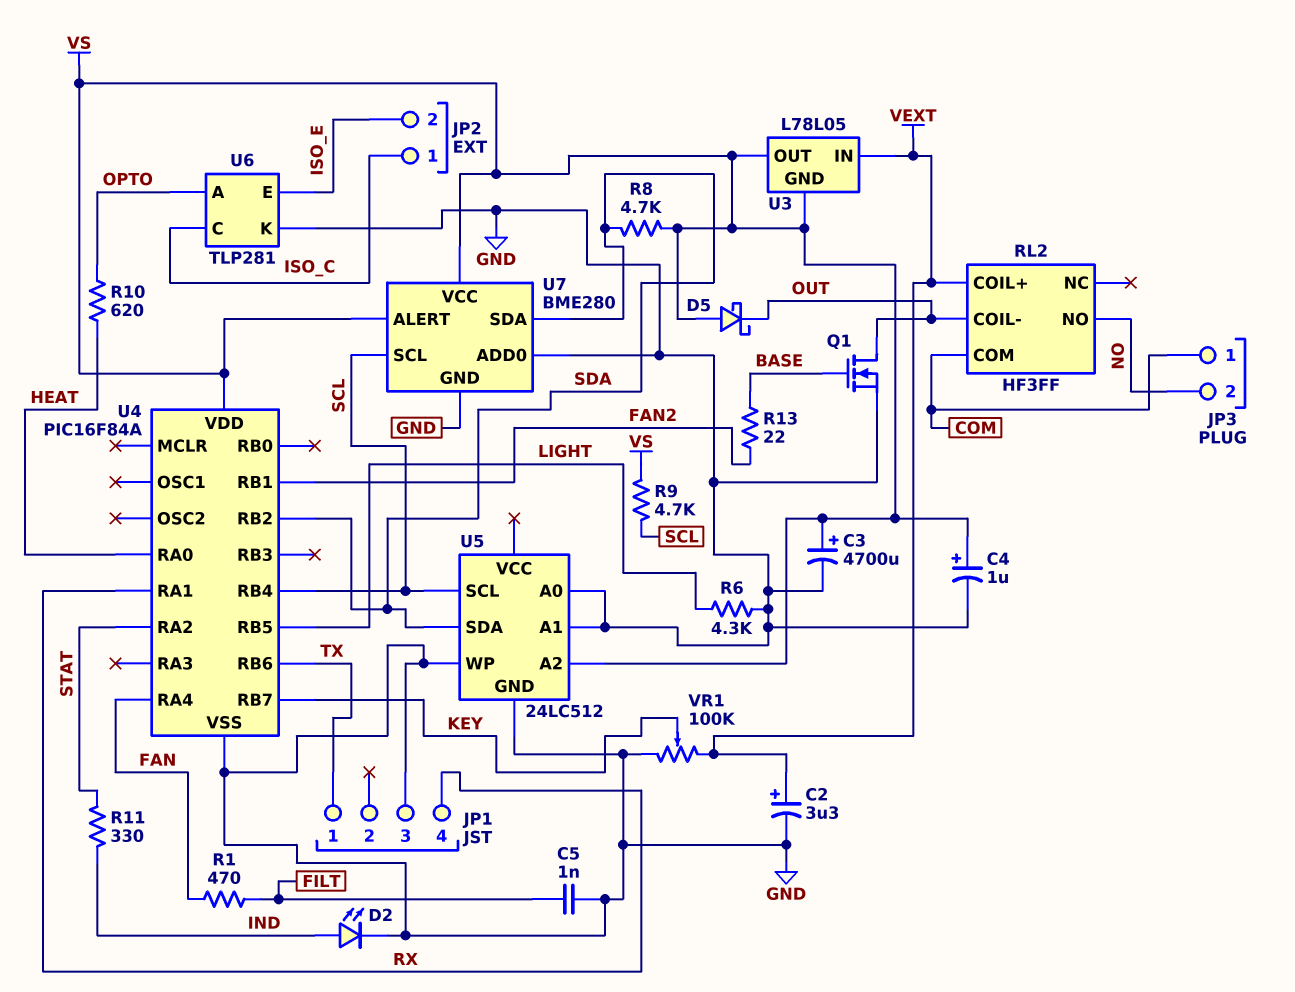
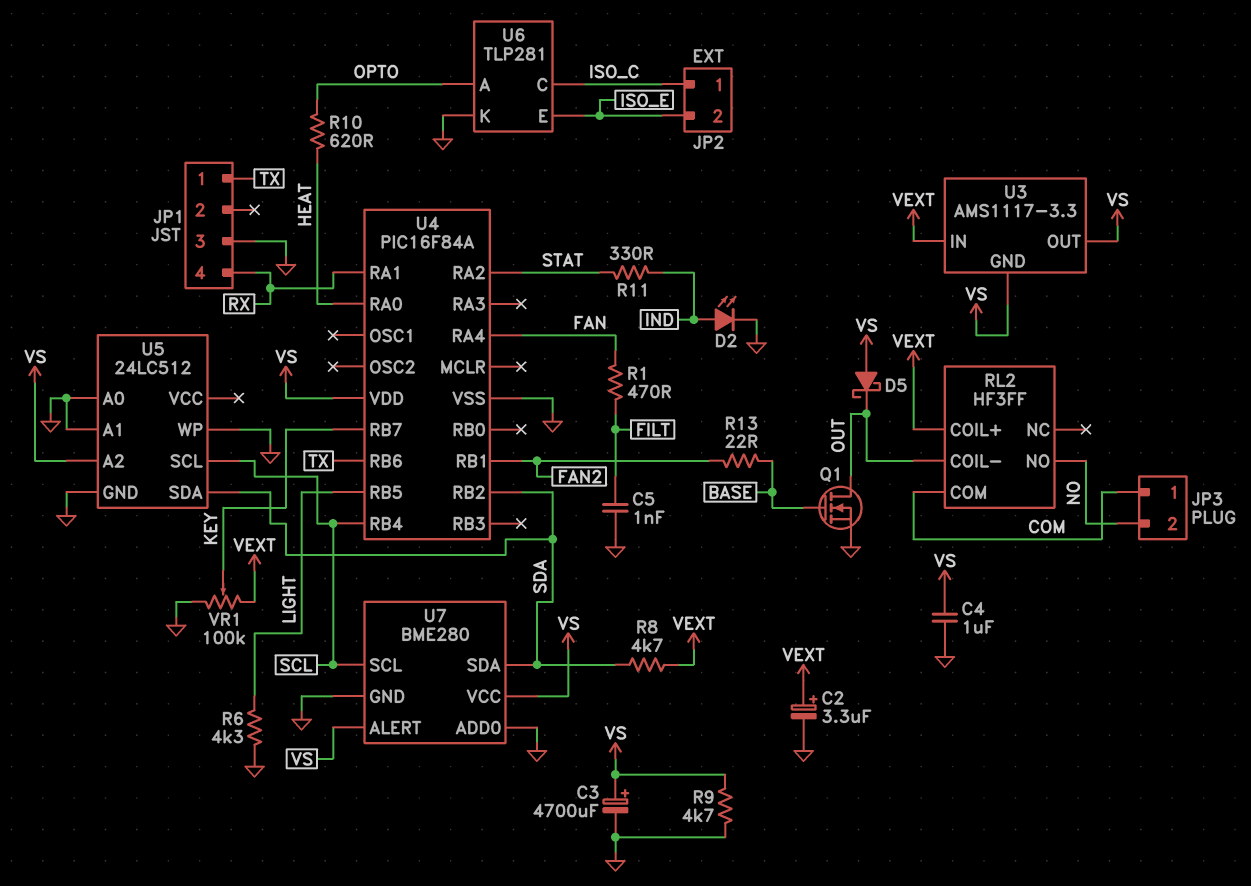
C4: 1uF (plus VS, minus GND) -> 1uF (GND, VS)
R8: 4.7k (SDA, VS) -> 4.7k (SDA, VEXT)
R9: 4.7k (SCL, VS) -> 4.7k (GND, VS)
U3: L78L05 -> AMS1117-3.3

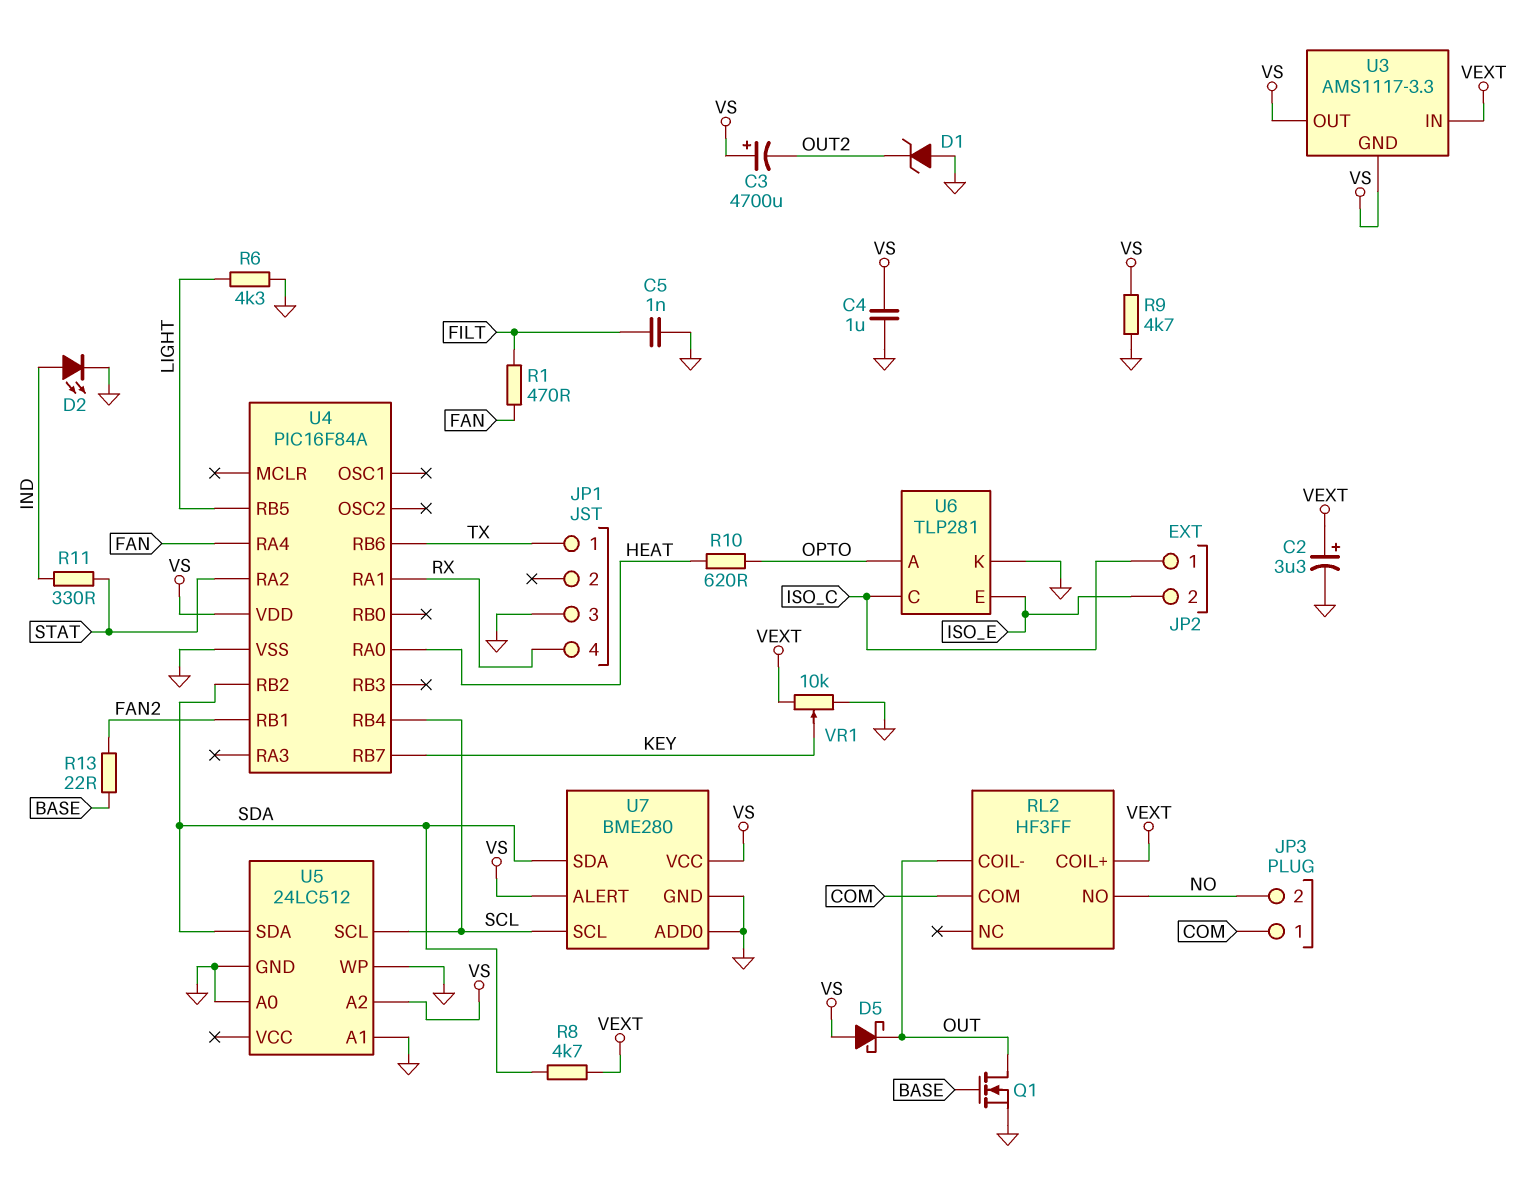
C3: 4700uF (plus VS, minus GND) -> 4700uF (plus VS, minus OUT2)
D1: none -> zener (A GND, K OUT2)
VR1: 100k (GND, VEXT, wiper KEY) -> 10k (GND, VEXT, wiper KEY)

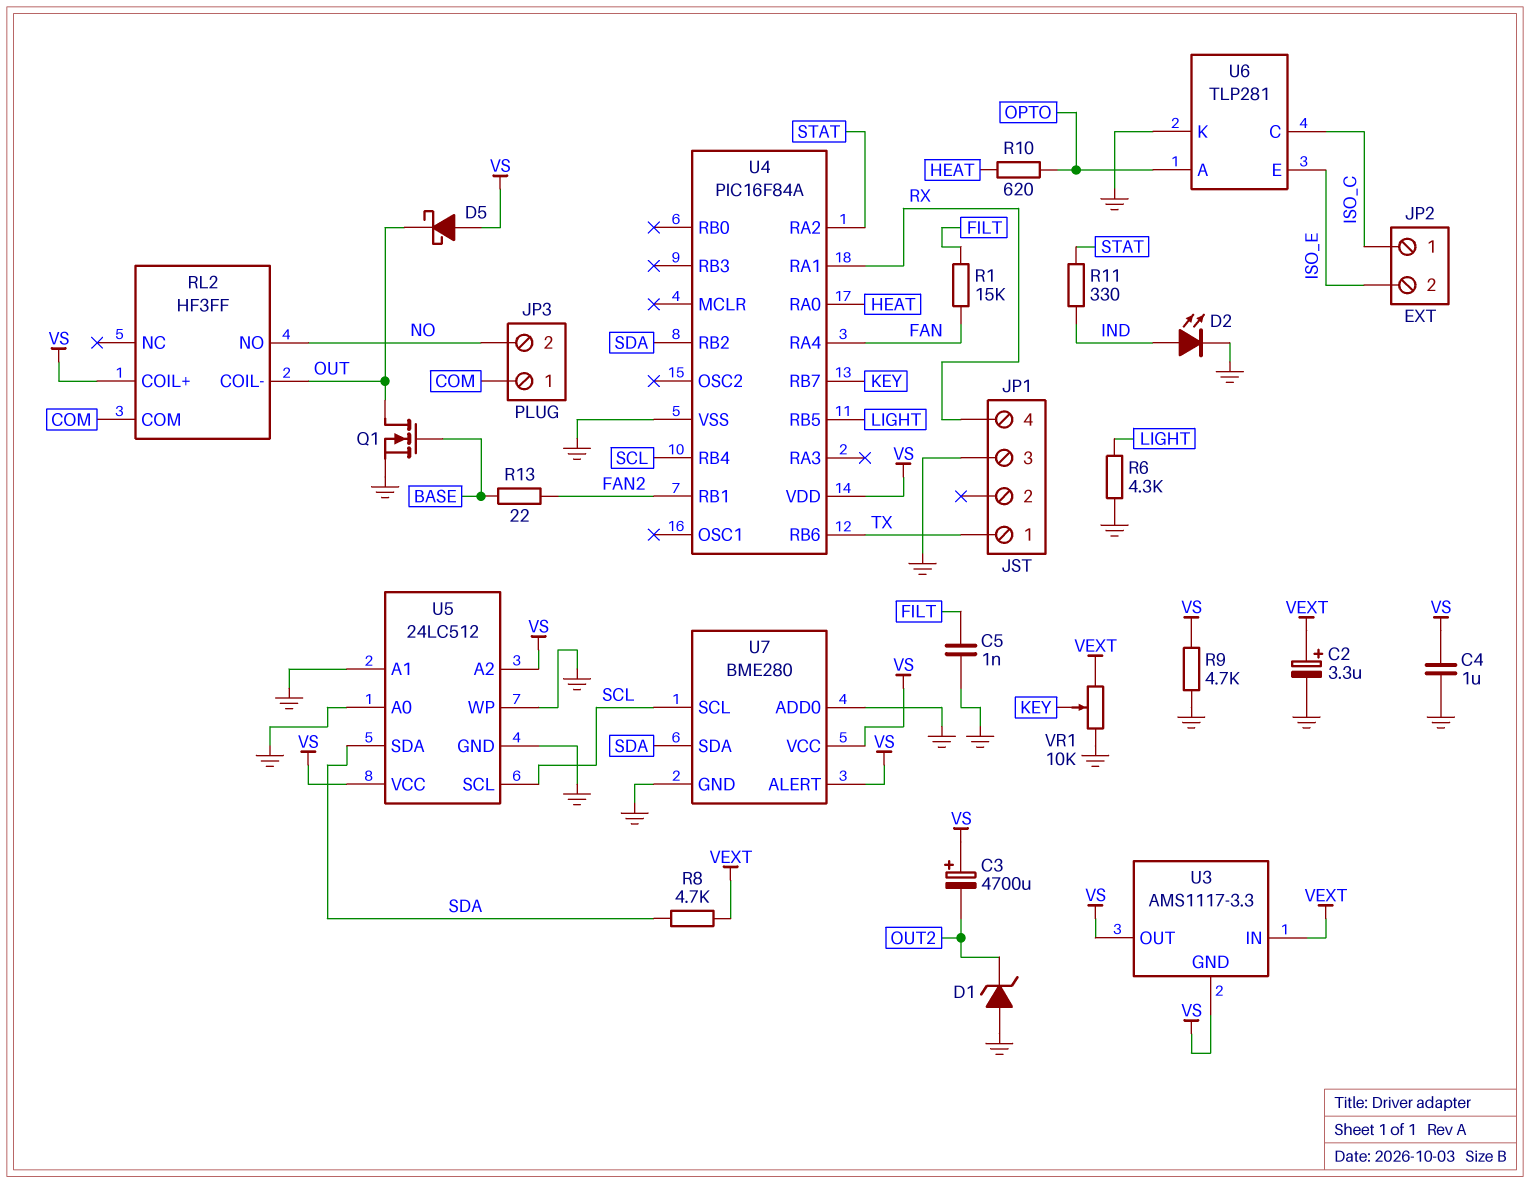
R1: 470 (FAN, FILT) -> 15k (FAN, FILT)
RL2 pin COIL+: VEXT -> VS
U5 pin VCC: none -> VS

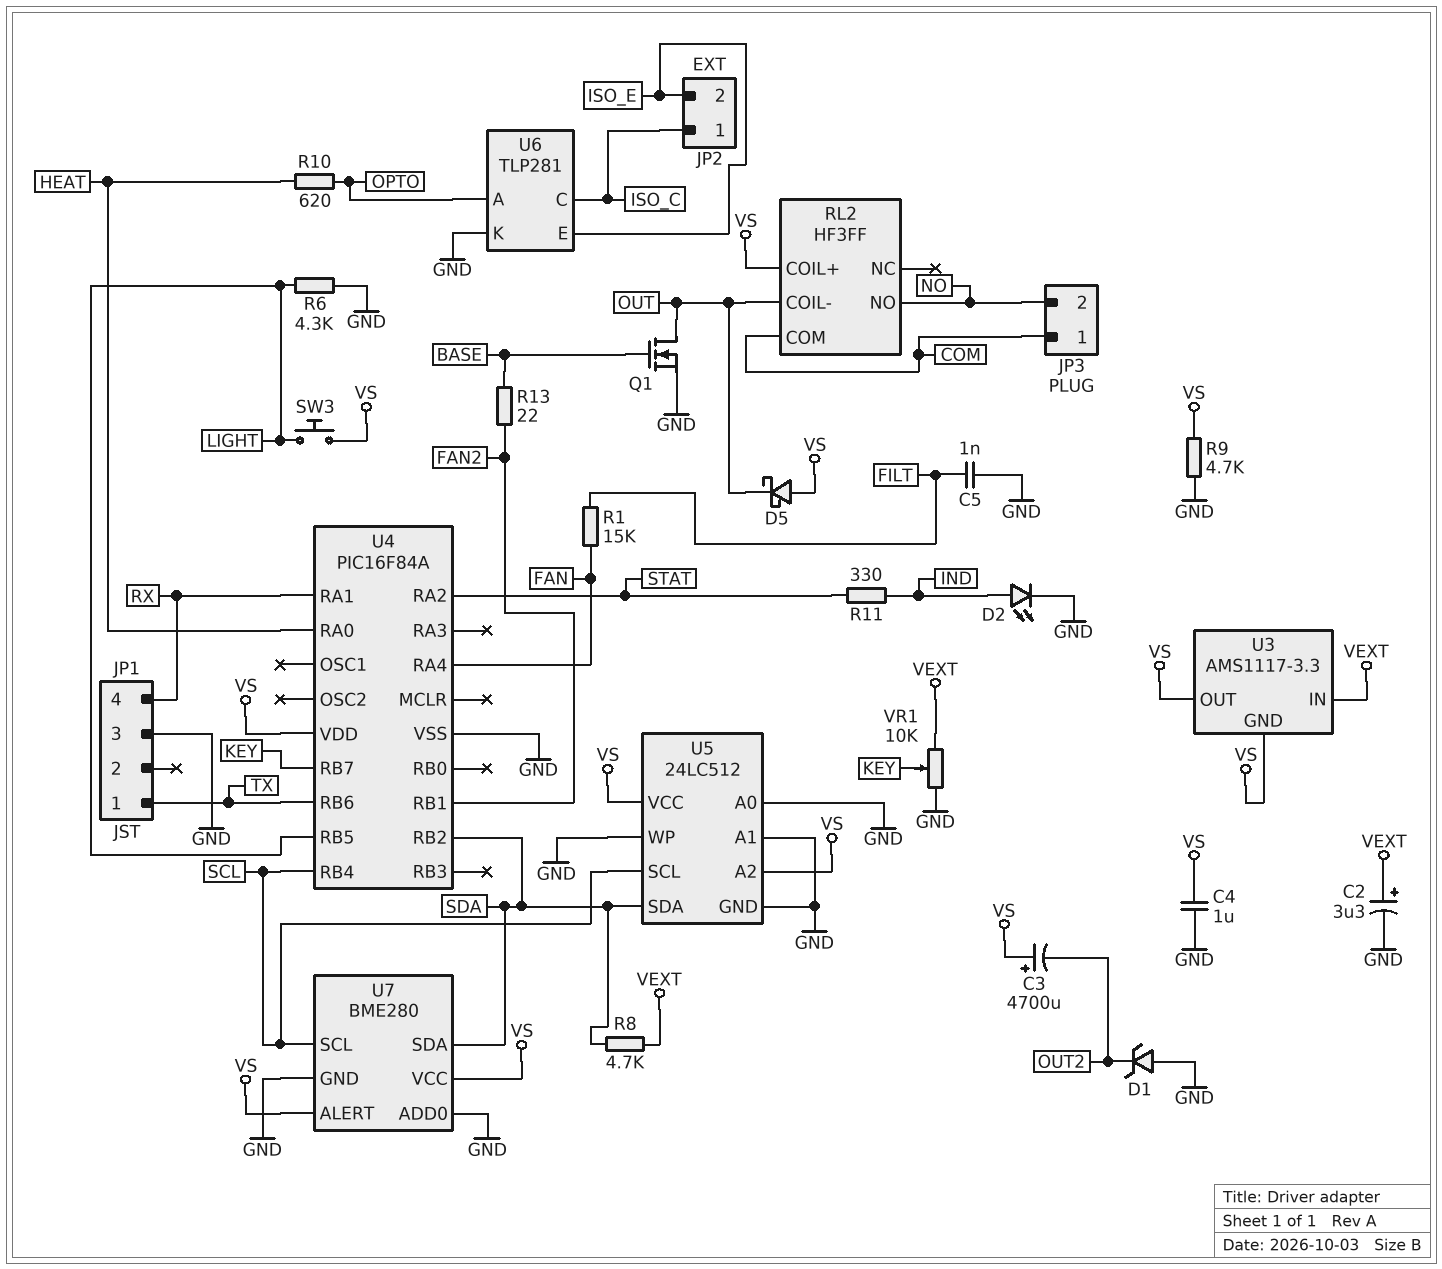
SW3: none -> button (LIGHT, VS)

